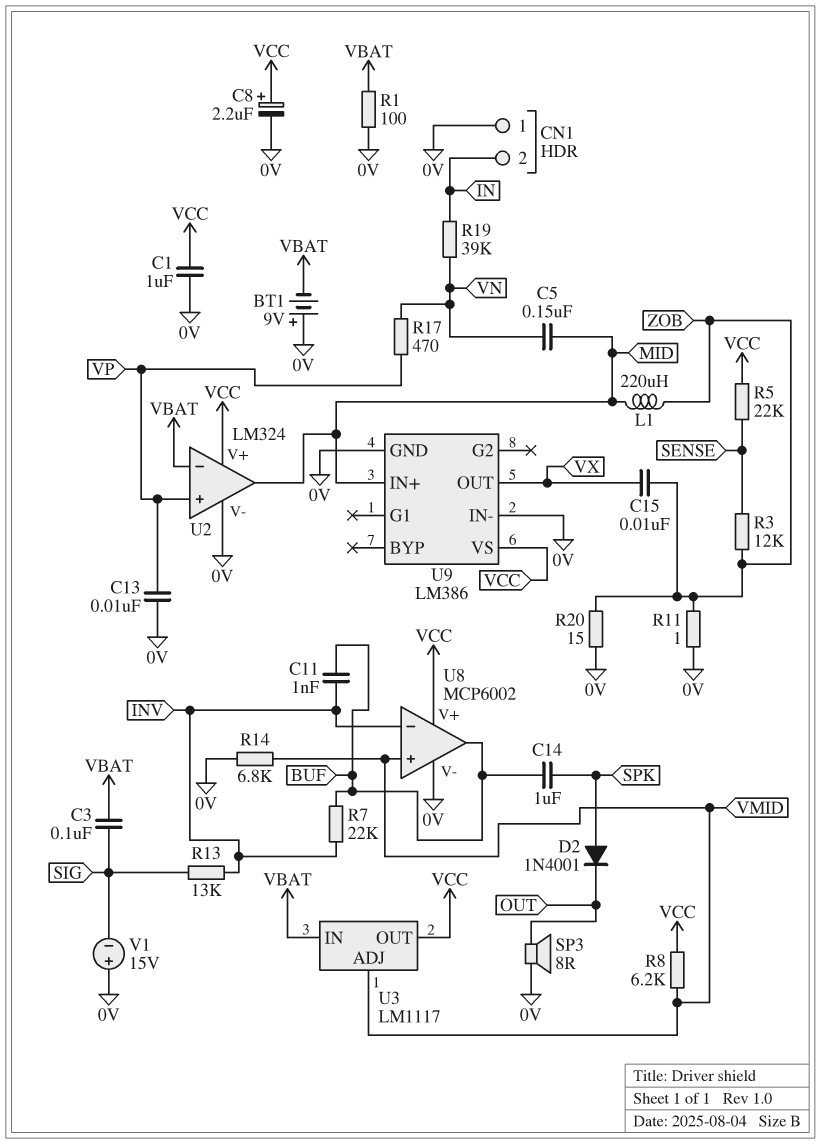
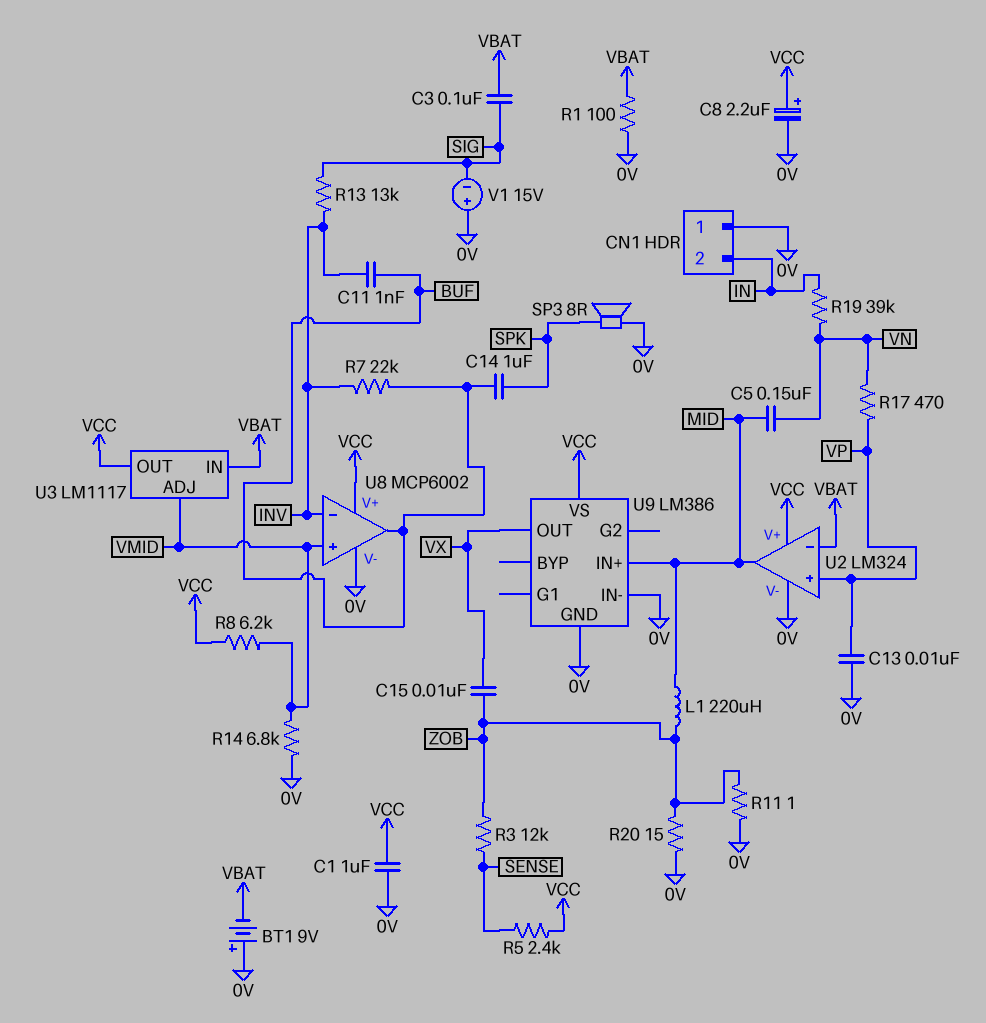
D2: diode 1N4001 (A SPK, K OUT) -> none
R5: 22k (SENSE, VCC) -> 2.4k (SENSE, VCC)
SP3: speaker 8R (0V, OUT) -> speaker 8R (0V, SPK)

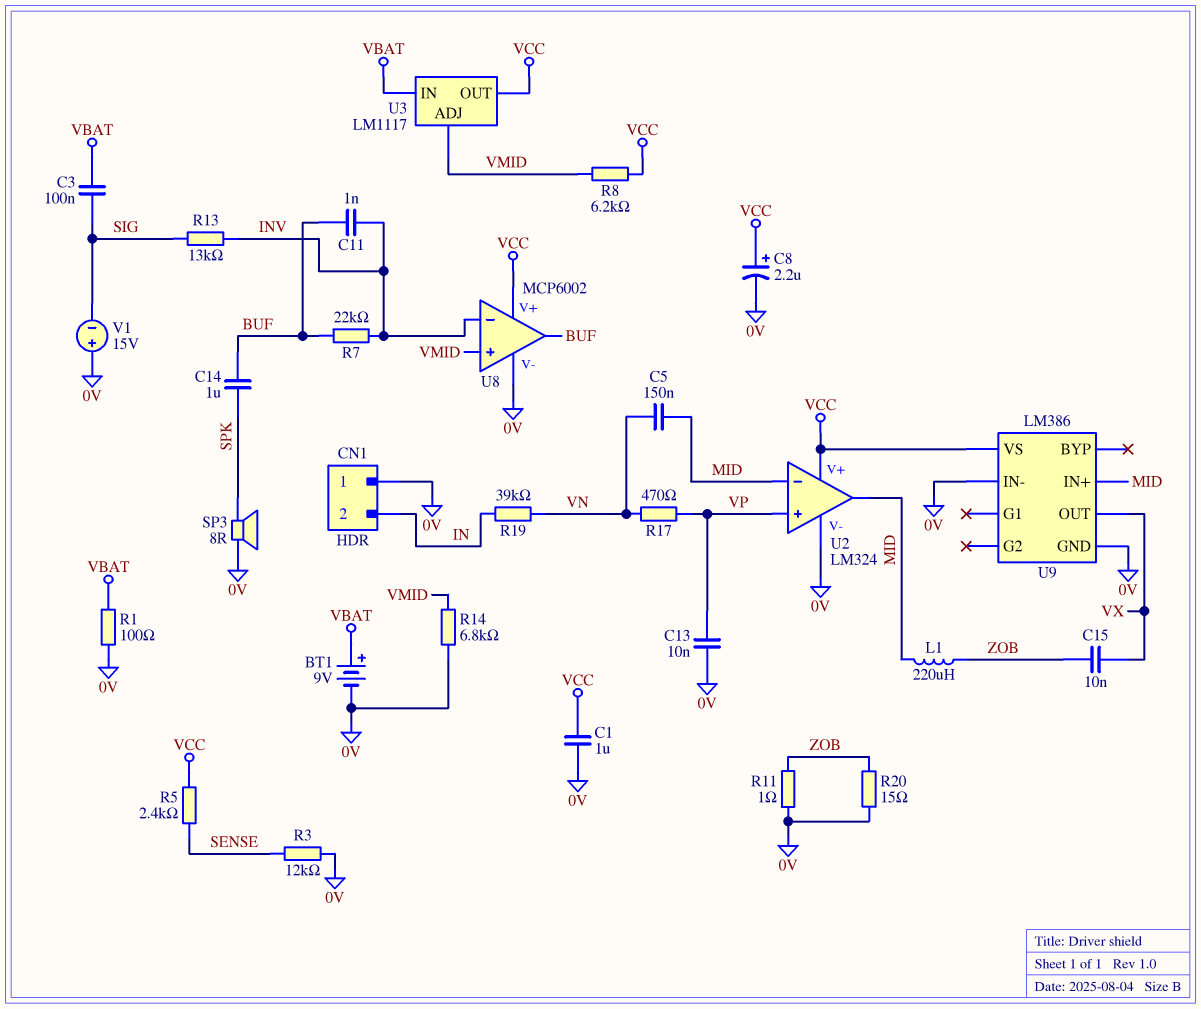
BT1: 9V (plus 0V, minus VBAT) -> 9V (plus VBAT, minus 0V)
R3: 12k (SENSE, ZOB) -> 12k (0V, SENSE)
U2 pin in-: VBAT -> MID

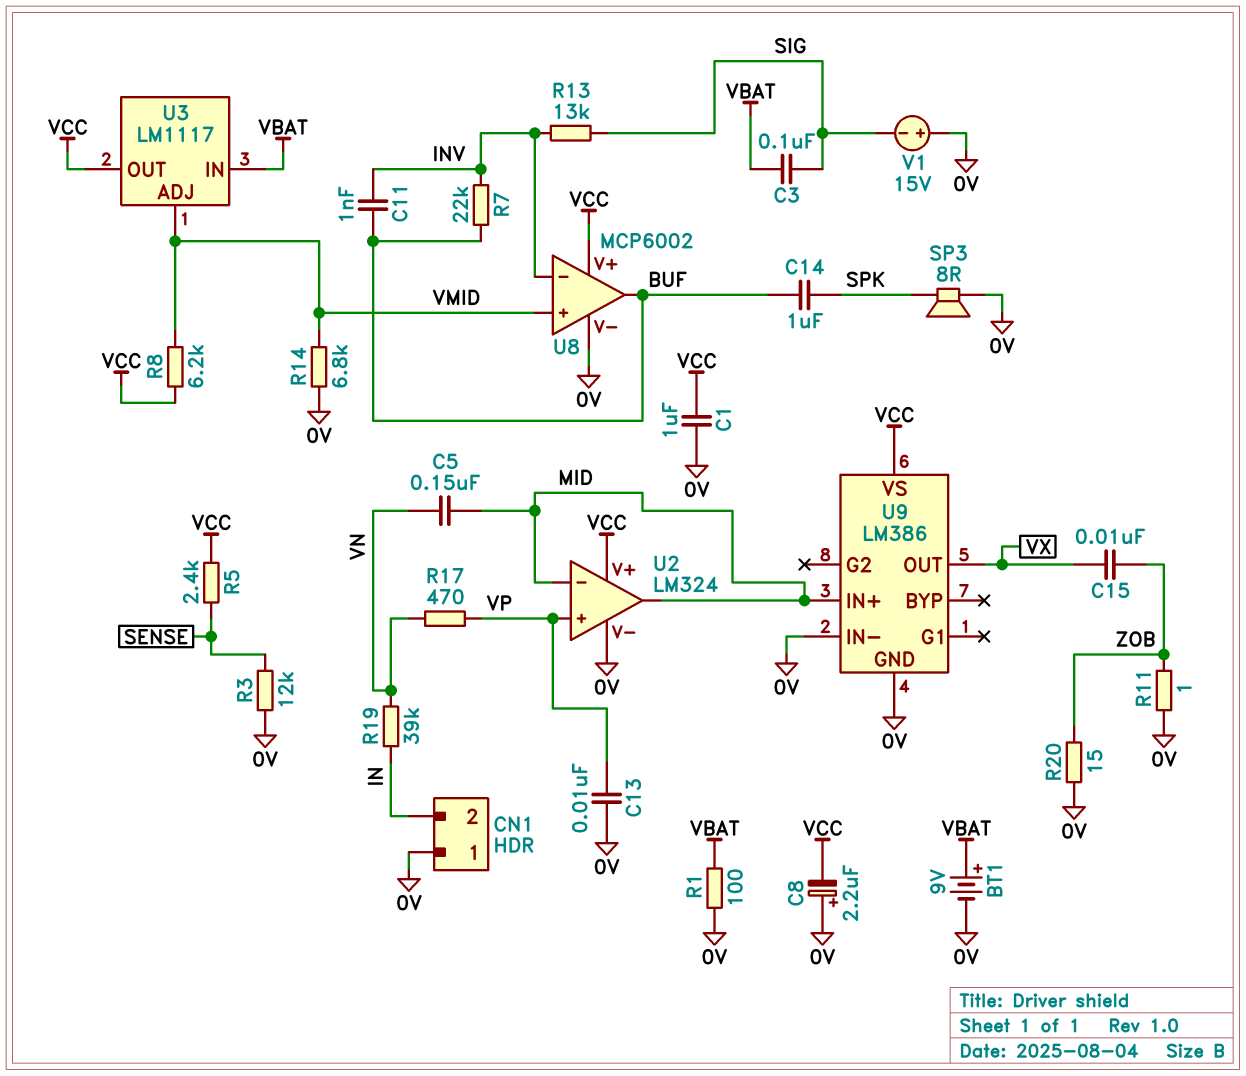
C8: 2.2uF (plus VCC, minus 0V) -> 2.2uF (plus 0V, minus VCC)
L1: 220uH (MID, ZOB) -> none

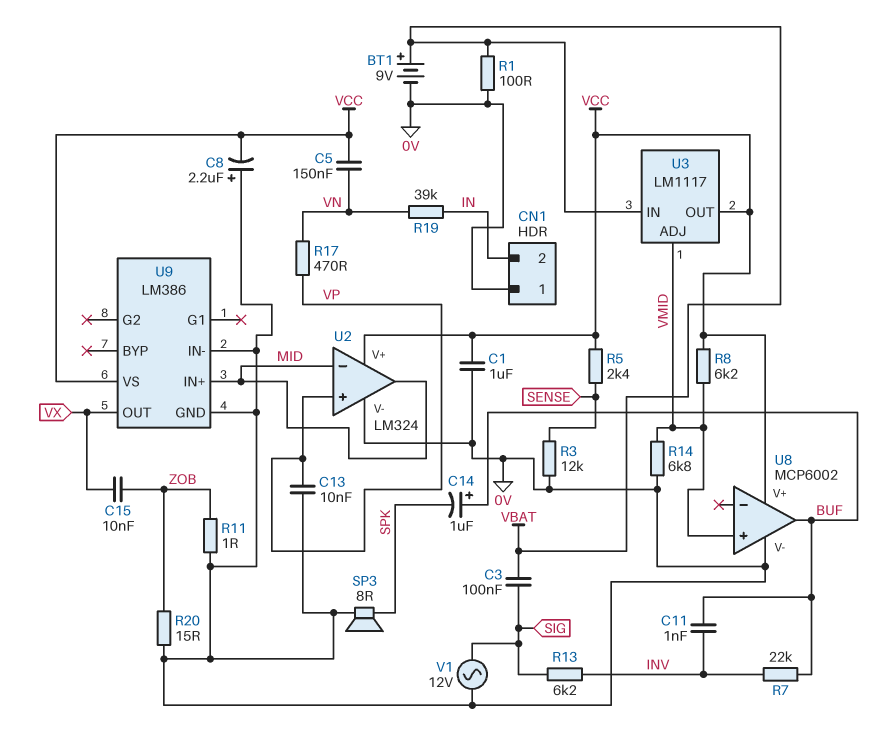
C5: 150nF (MID, VN) -> 150nF (VCC, VN)
C14: 1uF (BUF, SPK) -> 1uF (plus BUF, minus SPK)
R13: 13k (INV, SIG) -> 6.2k (INV, SIG)
U8 pin in-: INV -> none
V1: 15V (plus 0V, minus SIG) -> AC 12V (0V, SIG)

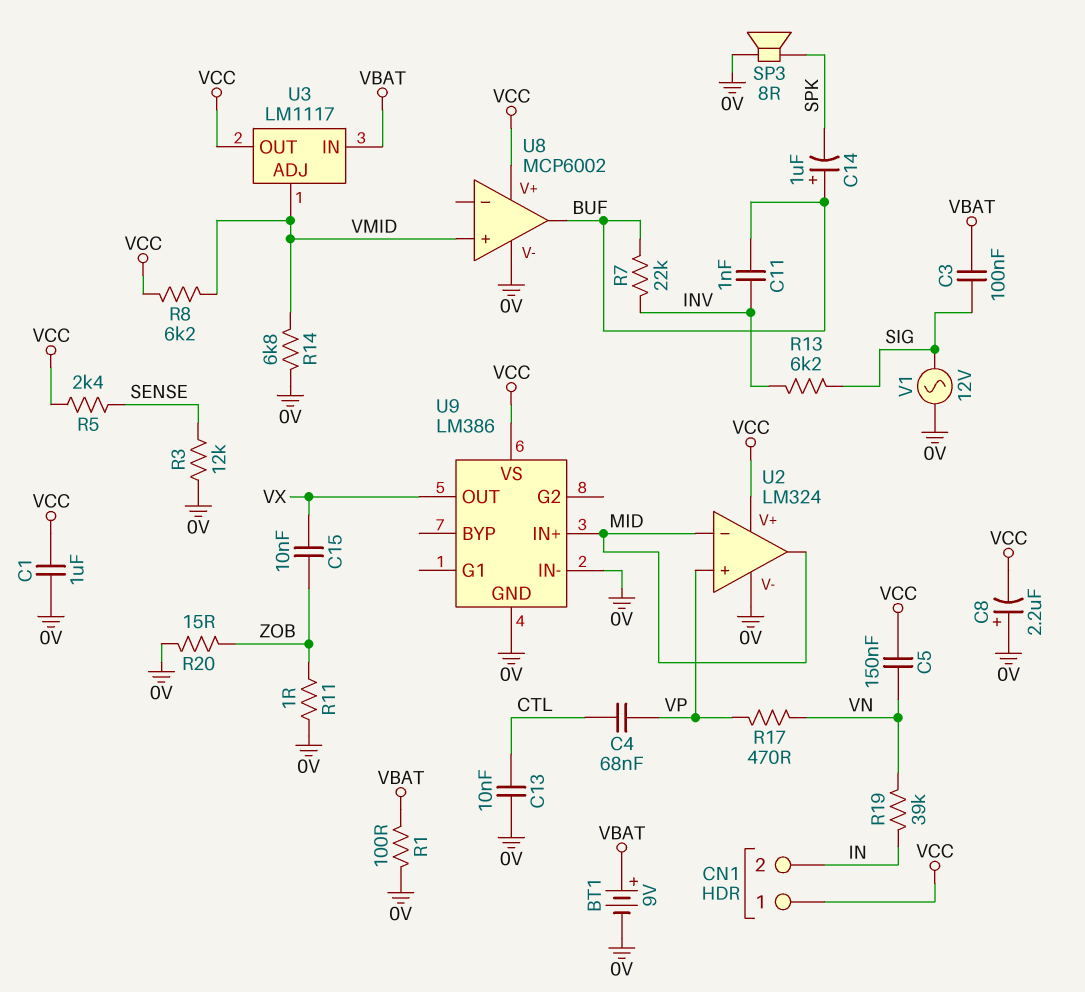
C4: none -> 68nF (CTL, VP)
C13: 10nF (0V, VP) -> 10nF (0V, CTL)
CN1 pin 1: 0V -> VCC

